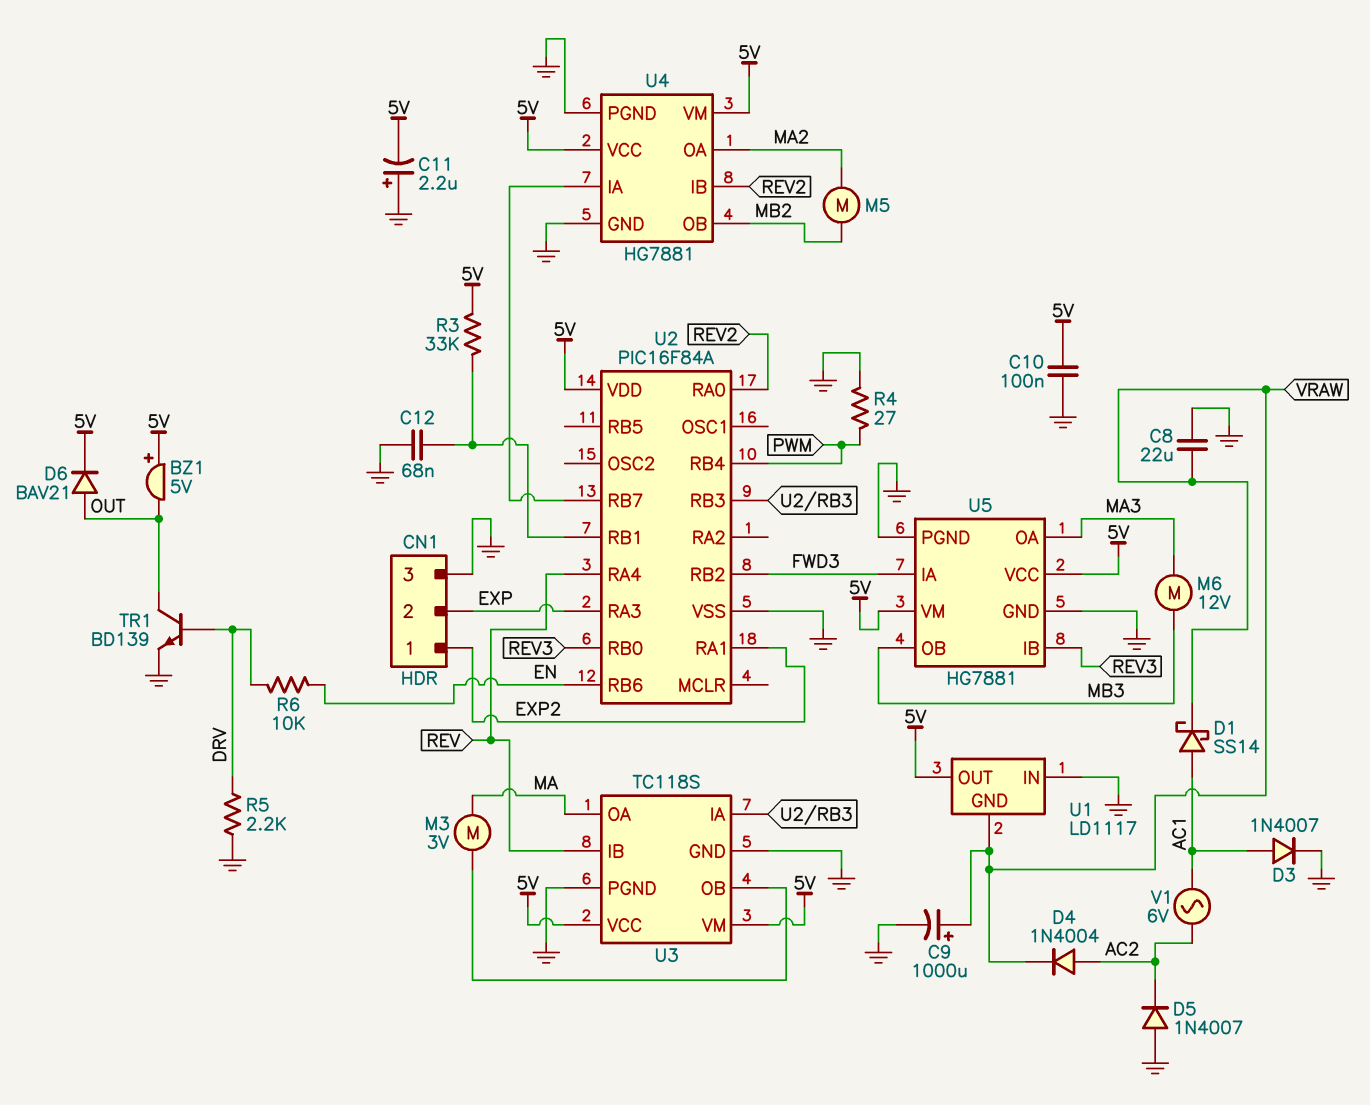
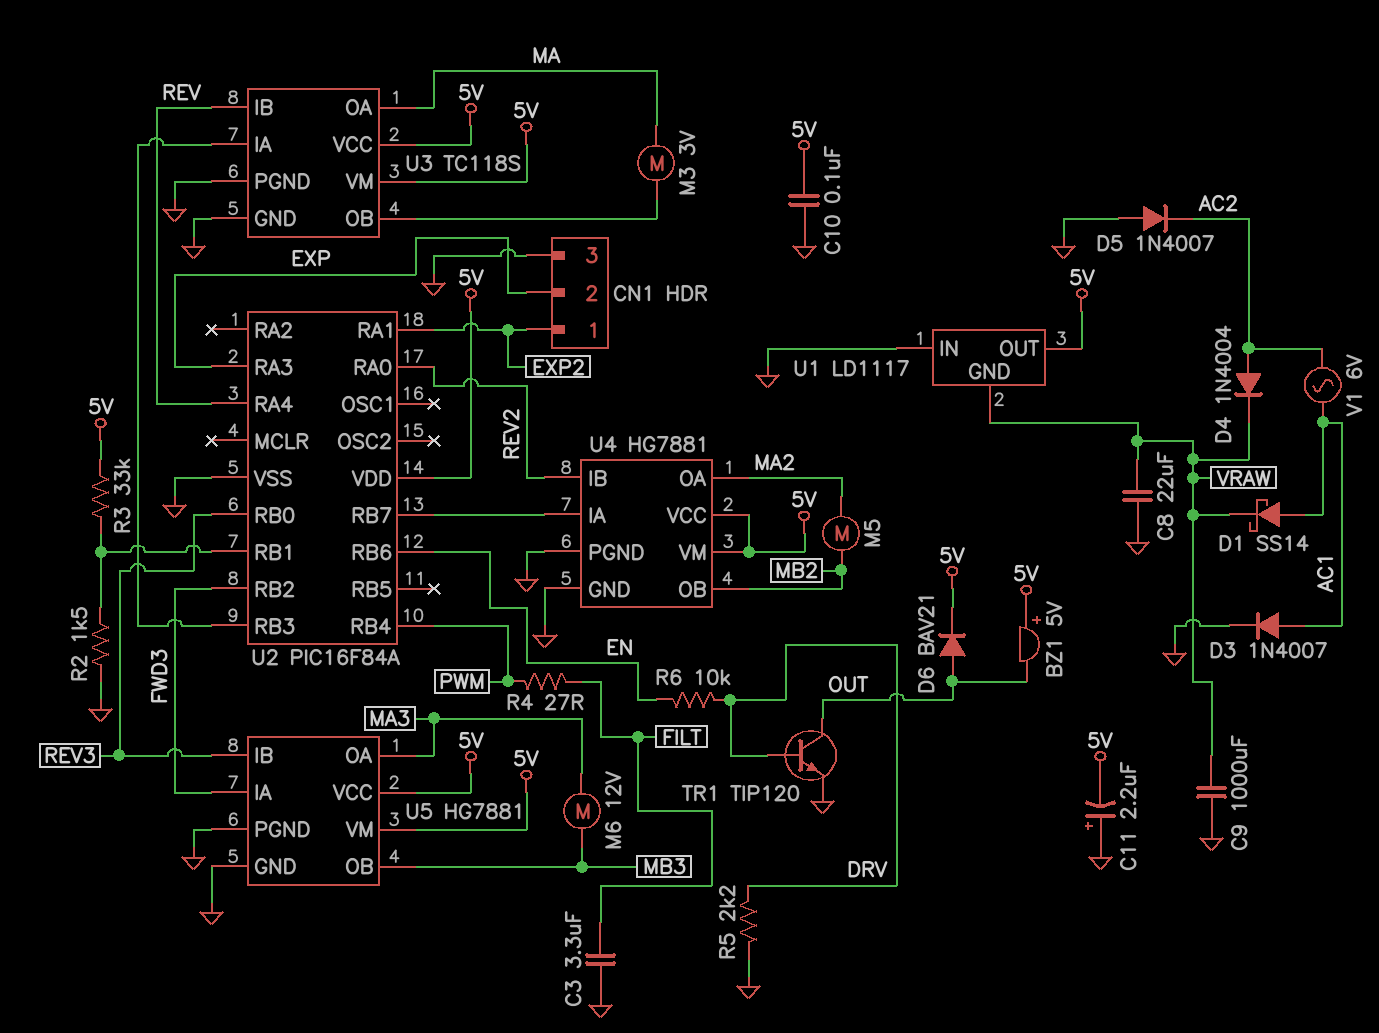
C3: none -> 3.3uF (FILT, GND)
C9: 1000uF (plus VRAW, minus GND) -> 1000uF (GND, VRAW)
C12: 68nF (GND, U2/RB1) -> none
R2: none -> 1.5k (GND, U2/RB1)
R4: 27 (GND, PWM) -> 27 (FILT, PWM)
TR1: NPN BD139 (B DRV, C OUT, E GND) -> NPN TIP120 (B DRV, C OUT, E GND)

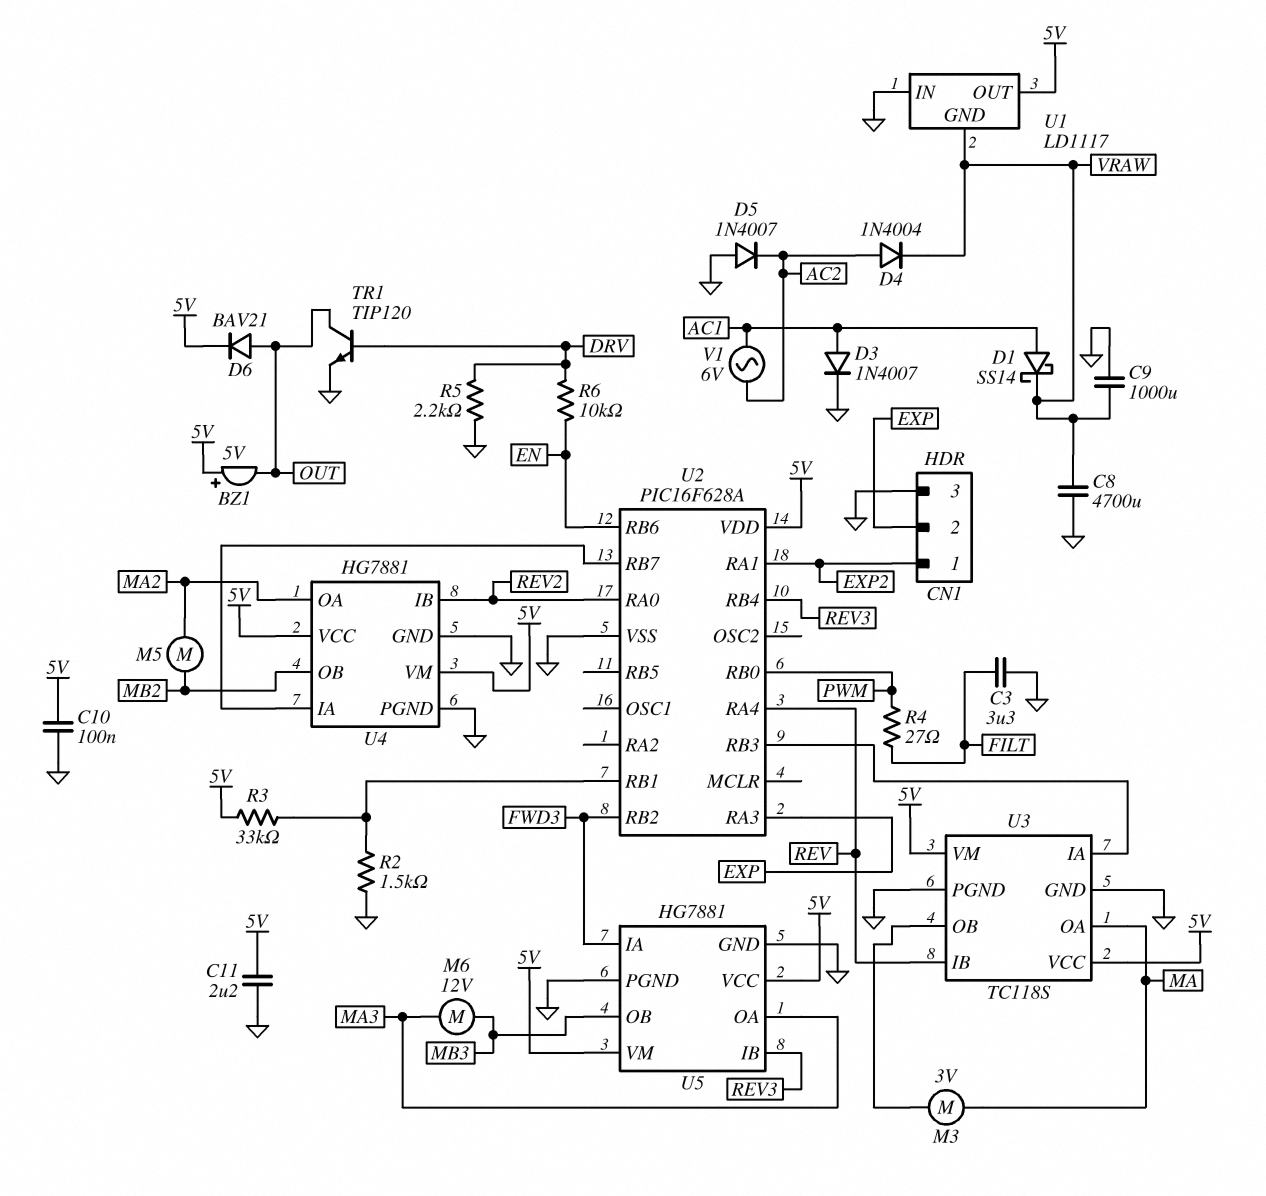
C8: 22uF (GND, VRAW) -> 4700uF (GND, VRAW)
C11: 2.2uF (plus GND, minus 5V) -> 2.2uF (5V, GND)
U2: PIC16F84A -> PIC16F628A
U2 pin RB0: REV3 -> PWM
U2 pin RB4: PWM -> REV3

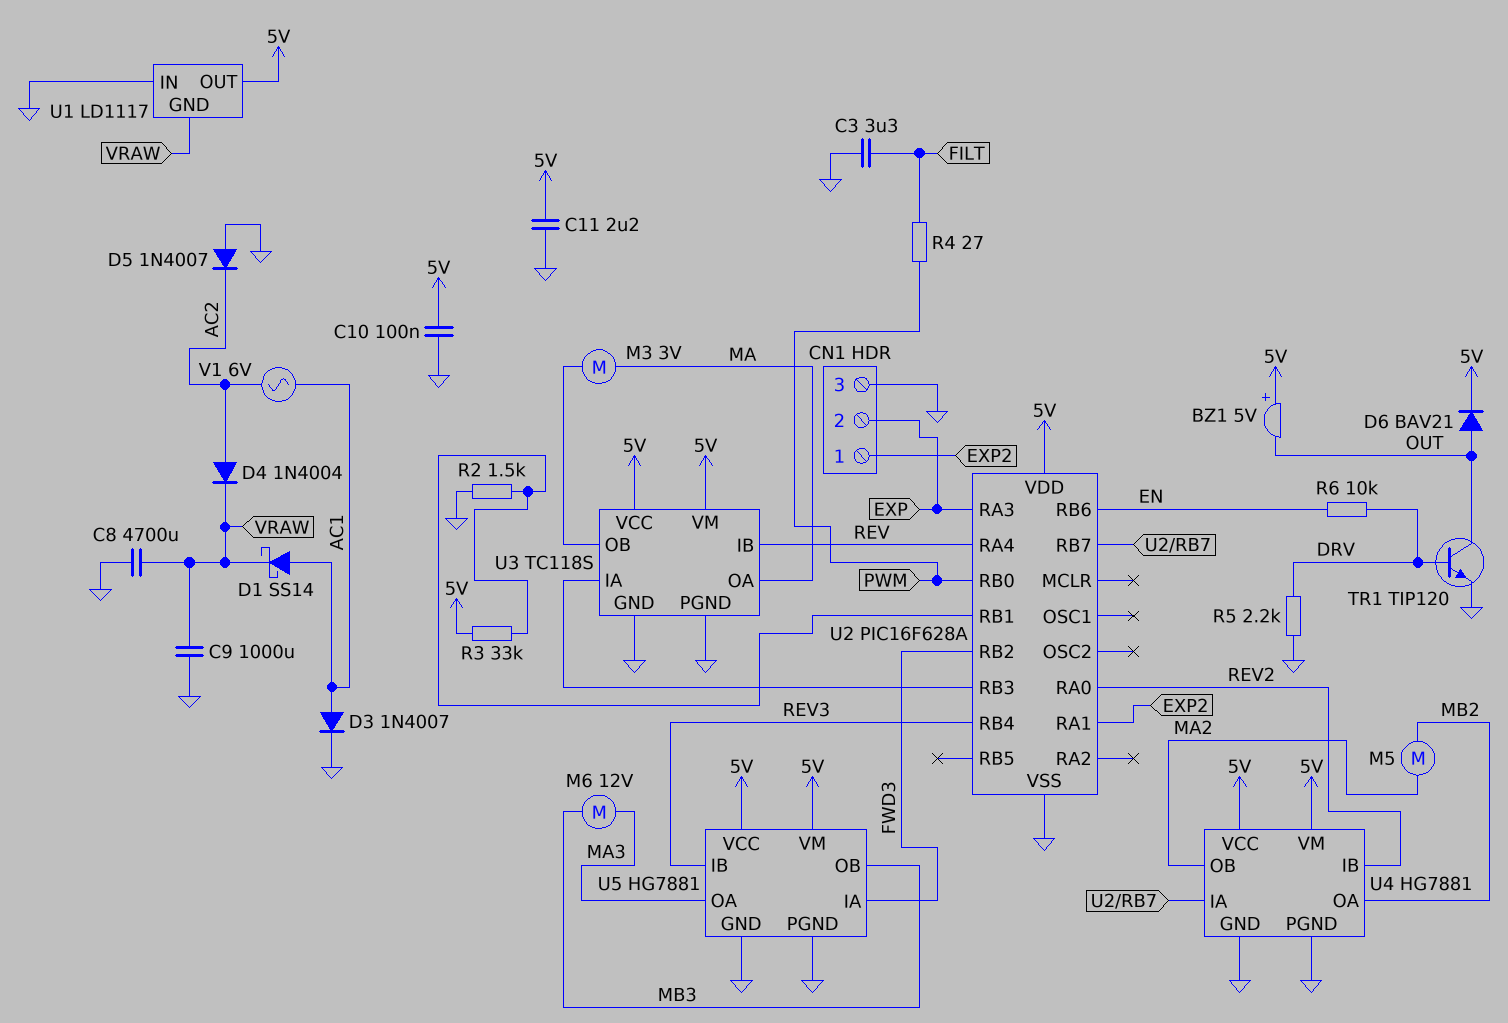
U4 pin OA: MA2 -> MB2
U4 pin OB: MB2 -> MA2

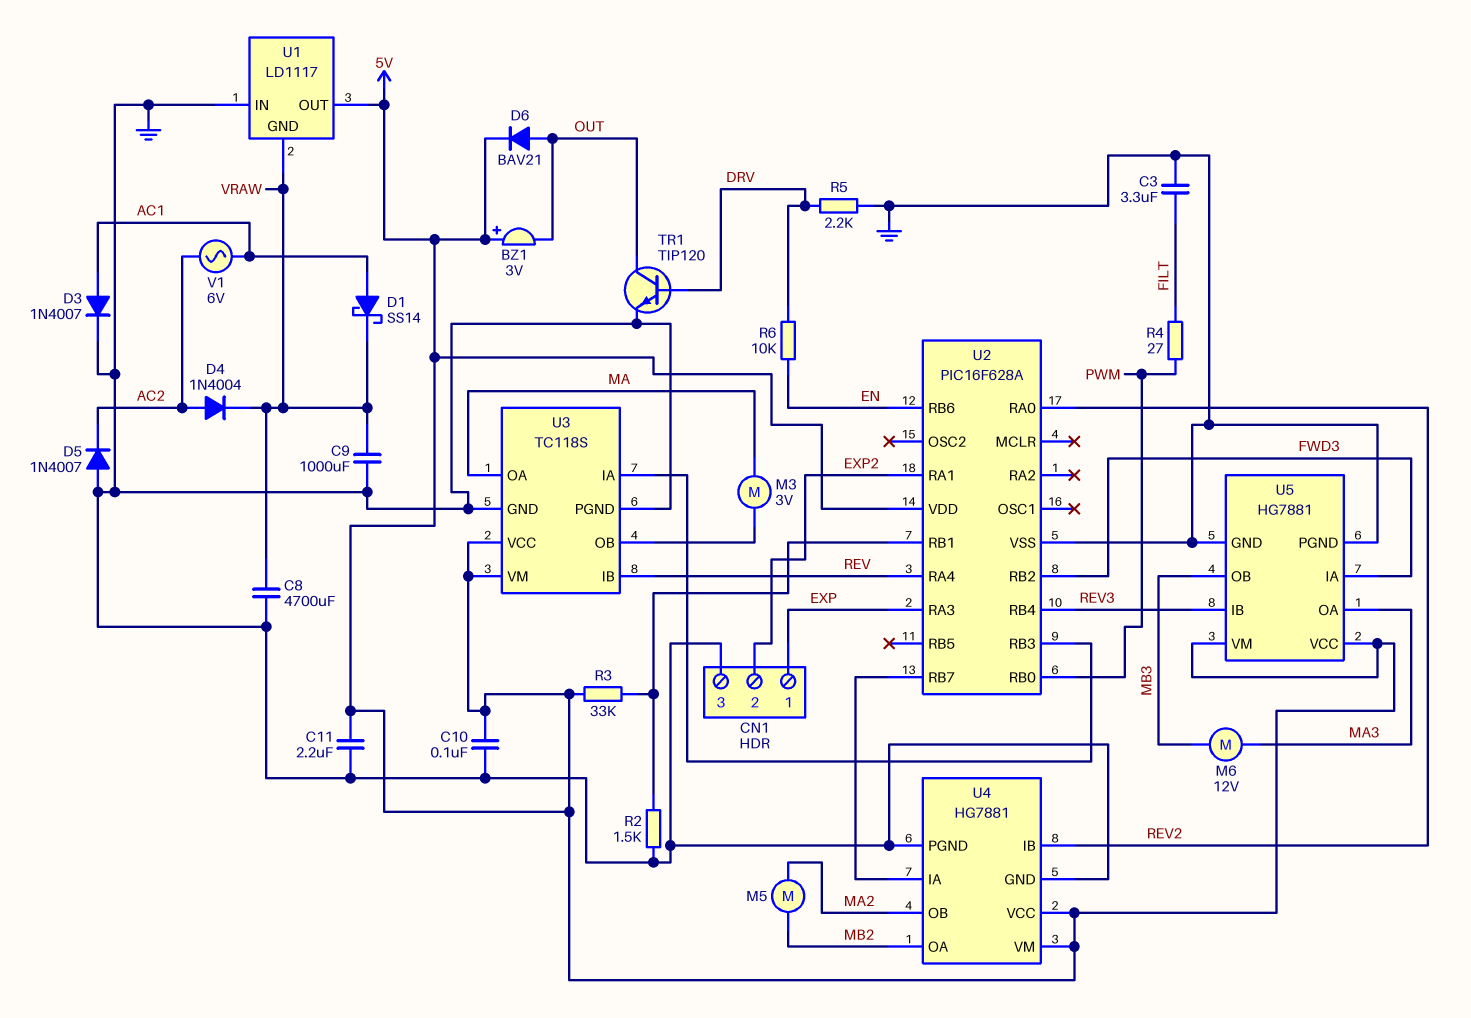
BZ1: buzzer 5V (plus 5V, minus OUT) -> buzzer 3V (plus 5V, minus OUT)
CN1 pin 1: EXP2 -> EXP
CN1 pin 2: EXP -> EXP2

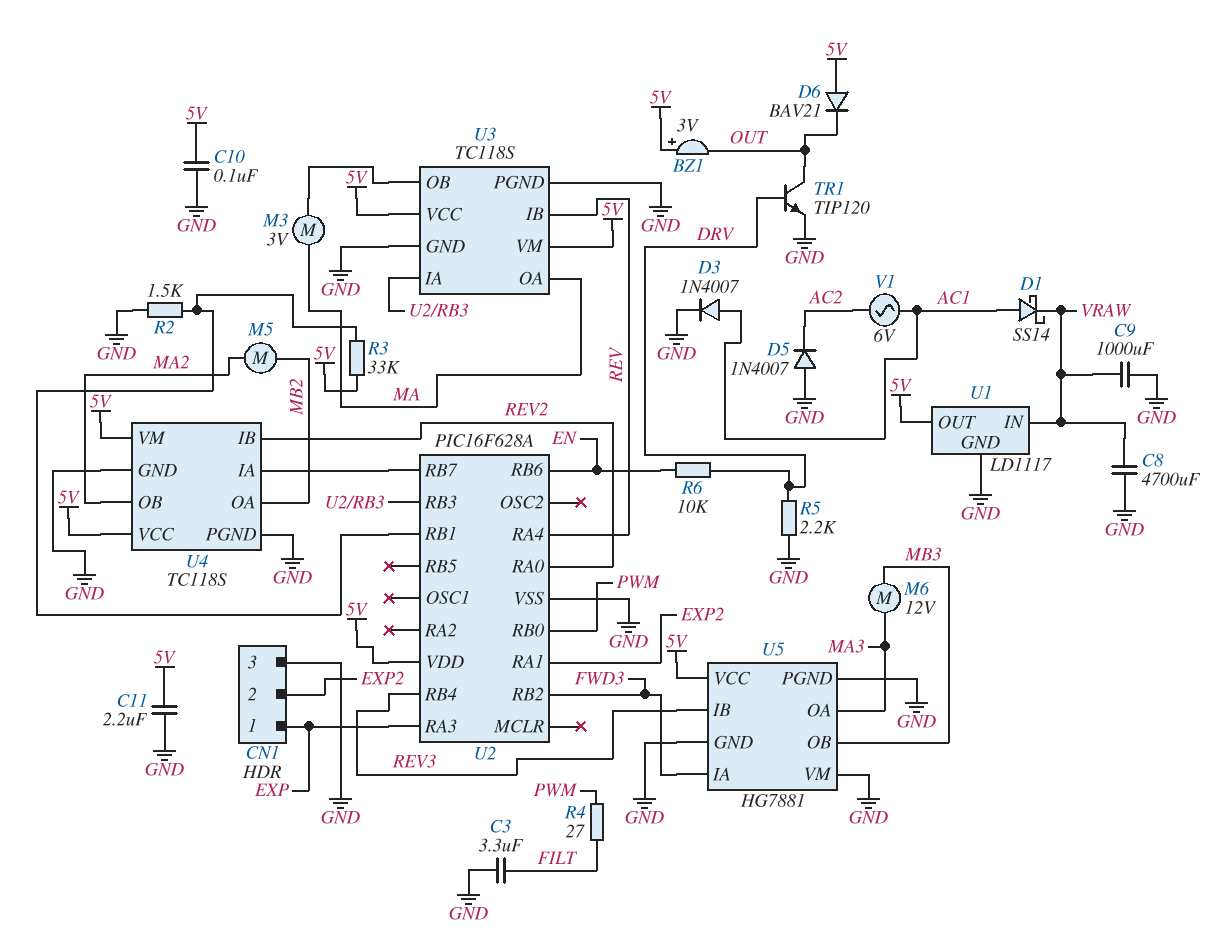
D4: diode 1N4004 (A AC2, K VRAW) -> none
D6: diode BAV21 (A OUT, K 5V) -> diode BAV21 (A 5V, K OUT)
U1 pin GND: VRAW -> GND
U1 pin IN: GND -> VRAW
U4: HG7881 -> TC118S
U5 pin VM: 5V -> GND

